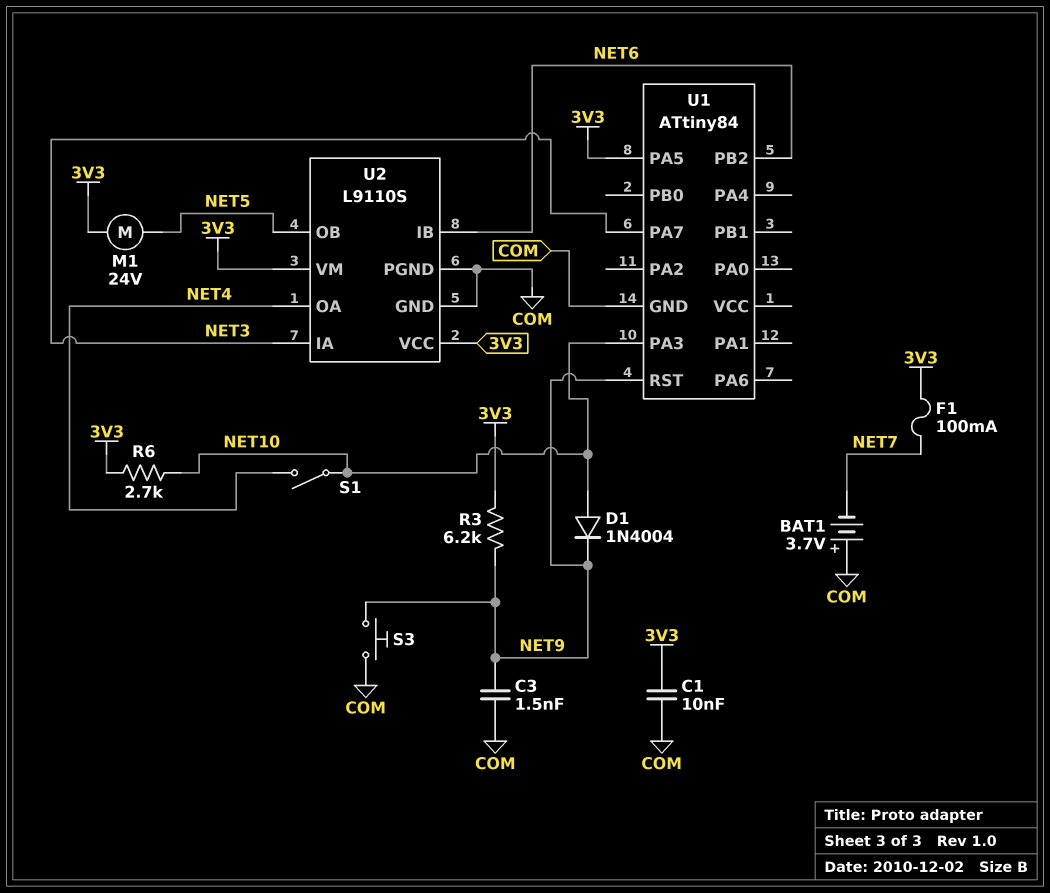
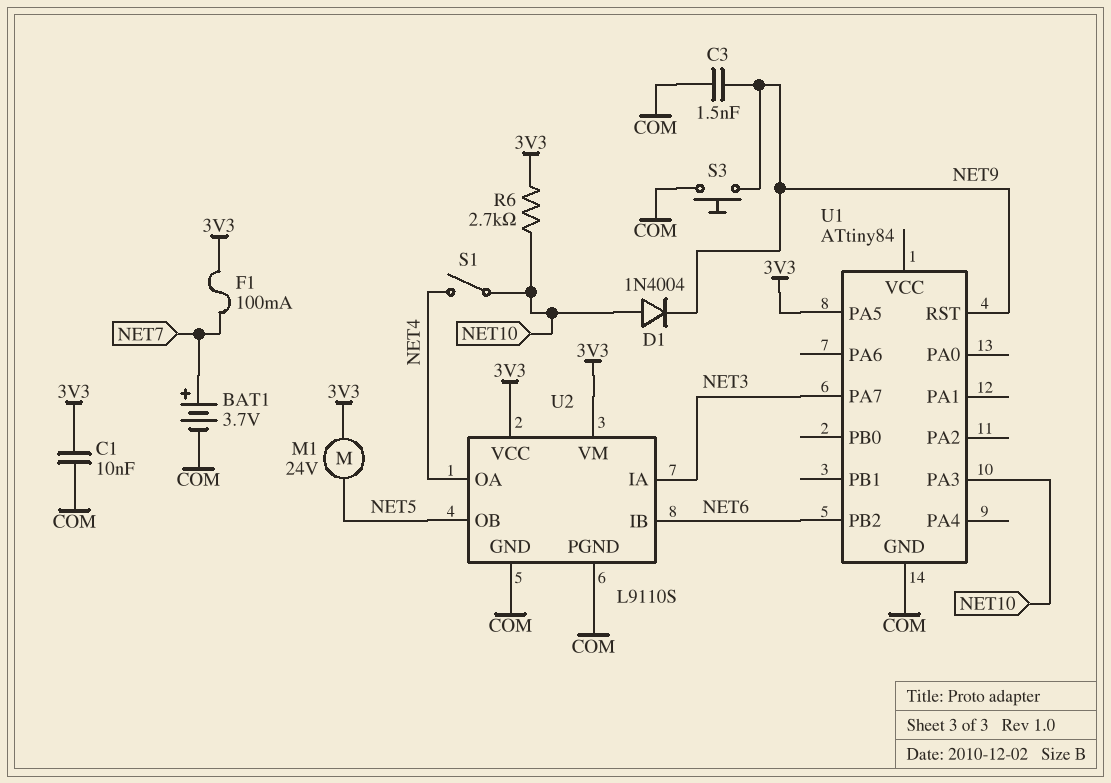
BAT1: 3.7V (plus COM, minus NET7) -> 3.7V (plus NET7, minus COM)
R3: 6.2k (3V3, NET9) -> none

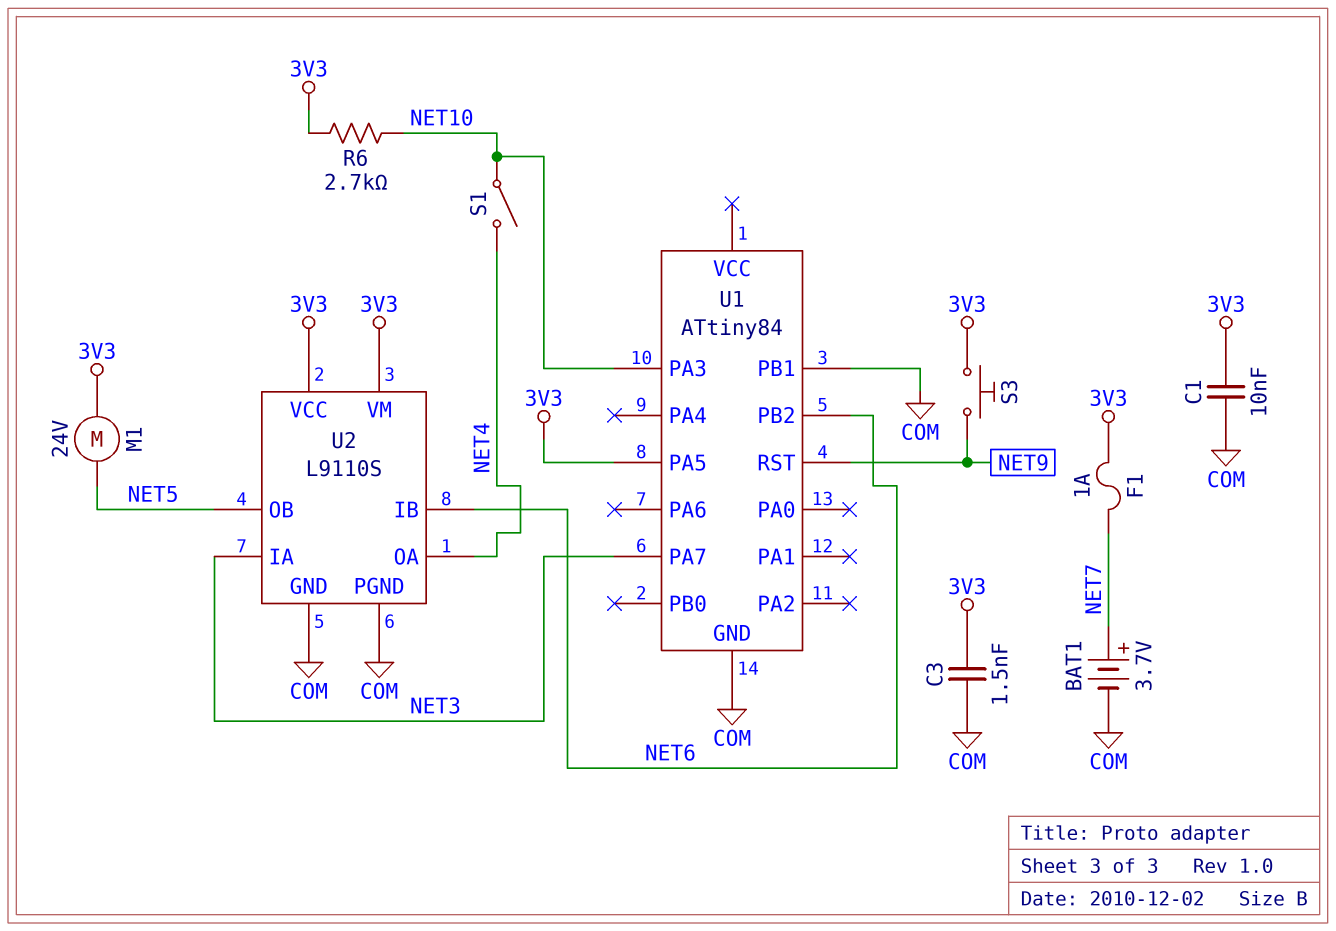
C3: 1.5nF (COM, NET9) -> 1.5nF (3V3, COM)
D1: diode 1N4004 (A NET10, K NET9) -> none
F1: 100mA (3V3, NET7) -> 1A (3V3, NET7)
S3: button (COM, NET9) -> button (3V3, NET9)
U1 pin PB1: none -> COM

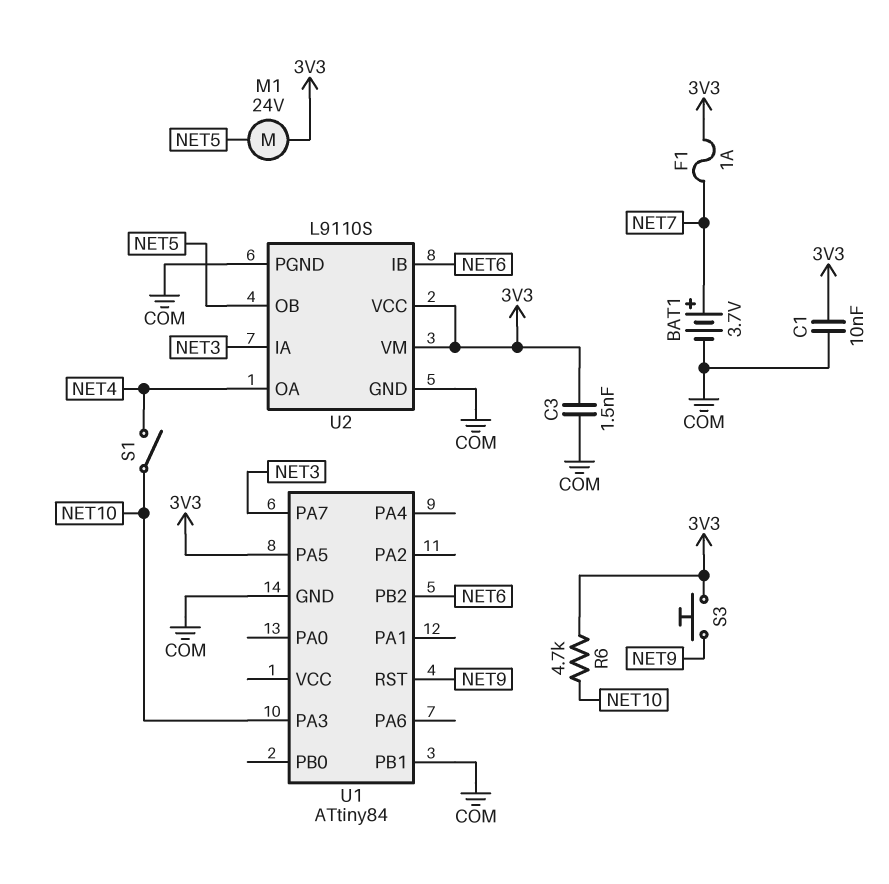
R6: 2.7k (3V3, NET10) -> 4.7k (3V3, NET10)

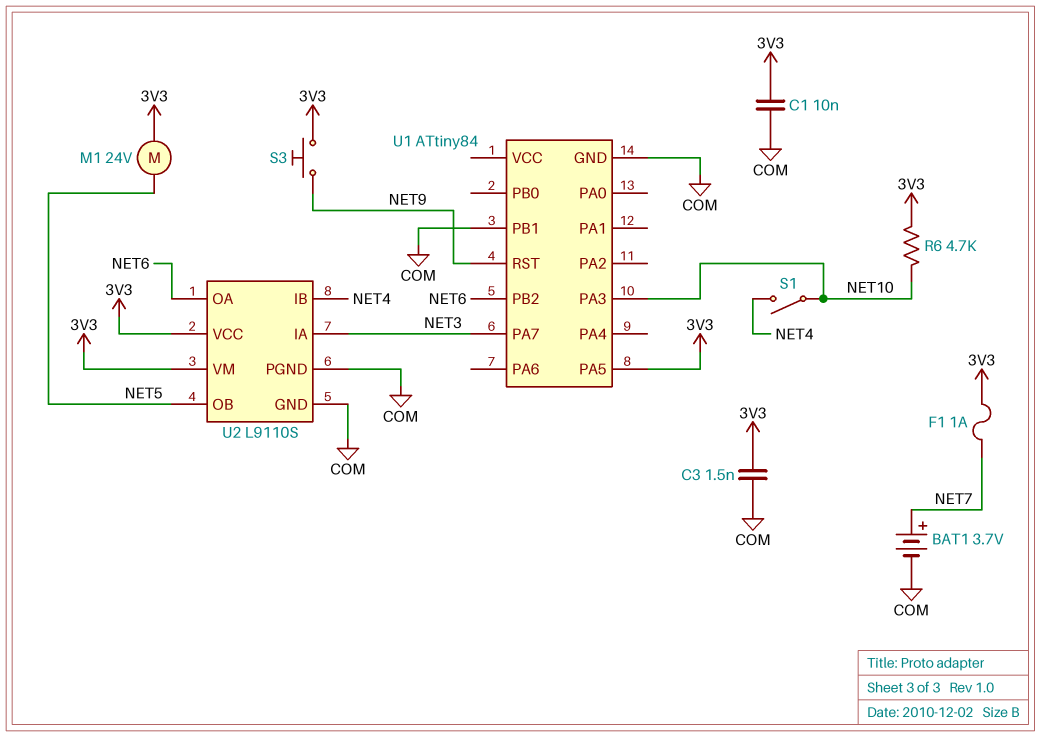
U2 pin IB: NET6 -> NET4
U2 pin OA: NET4 -> NET6

